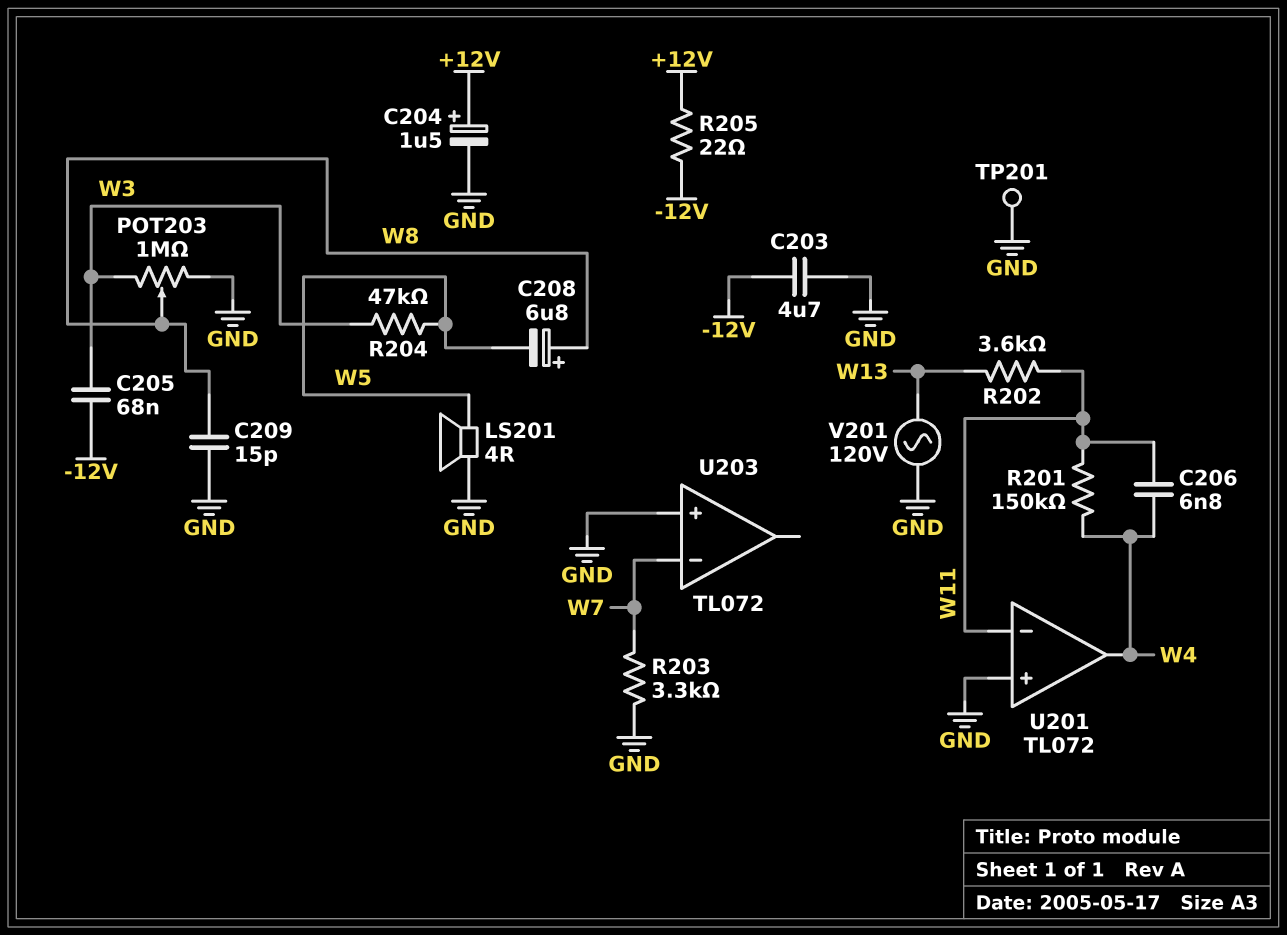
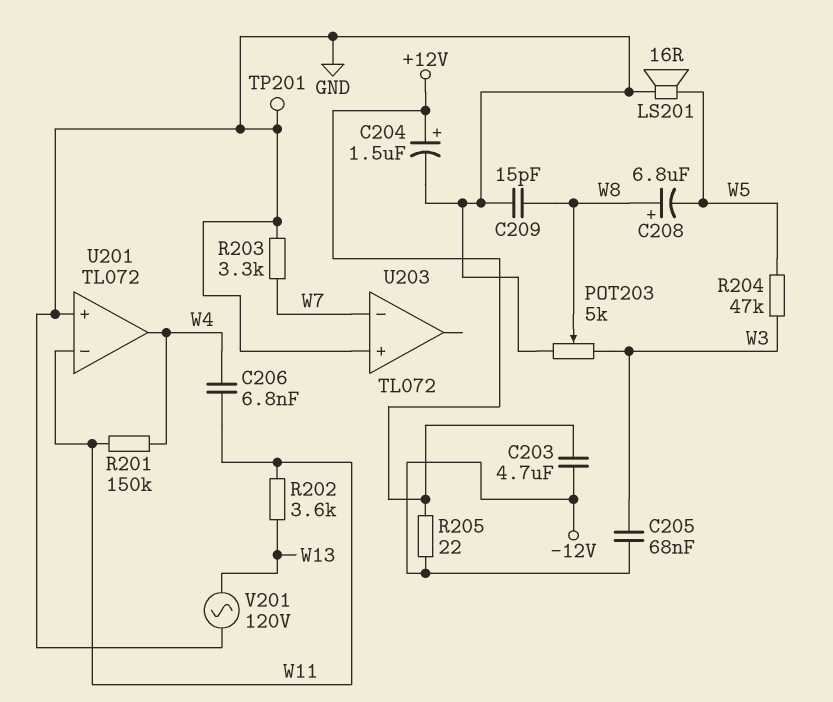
C203: 4.7uF (-12V, GND) -> 4.7uF (+12V, -12V)
LS201: speaker 4R (GND, W5) -> speaker 16R (GND, W5)
POT203: 1M (GND, W3, wiper W8) -> 5k (GND, W3, wiper W8)

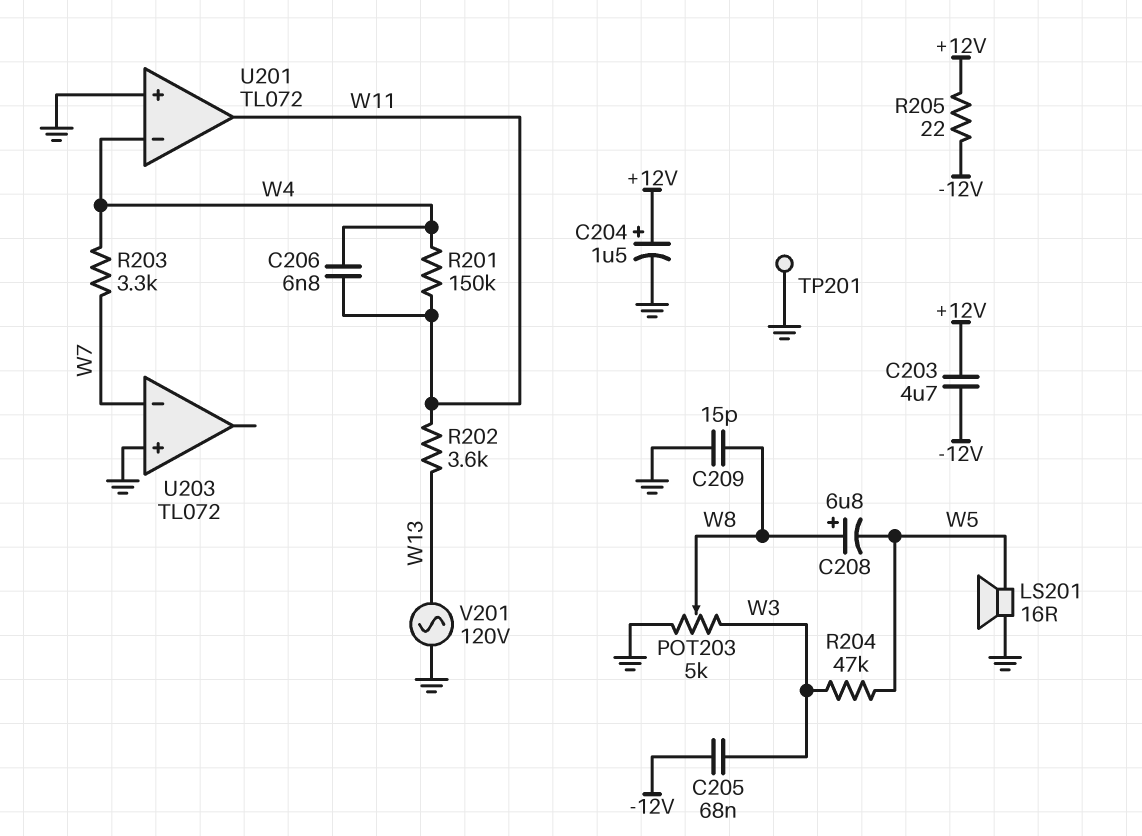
R203: 3.3k (GND, W7) -> 3.3k (W4, W7)
U201 pin in-: W11 -> W4
U201 pin out: W4 -> W11

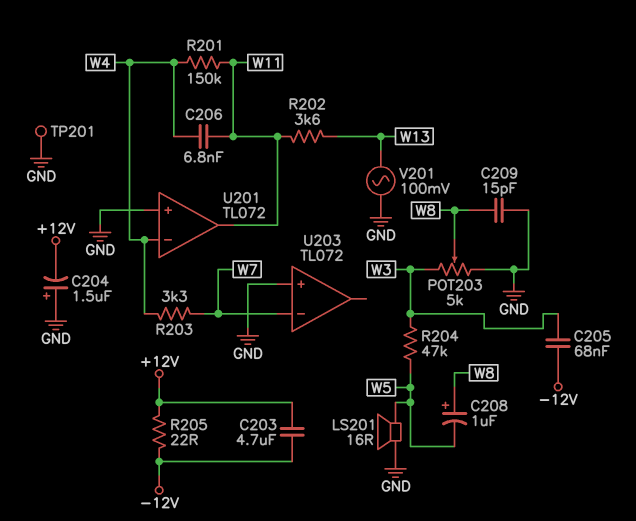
C204: 1.5uF (plus +12V, minus GND) -> 1.5uF (plus GND, minus +12V)
C208: 6.8uF (plus W8, minus W5) -> 1uF (plus W8, minus W5)
V201: AC 120V (GND, W13) -> AC 100mV (GND, W13)

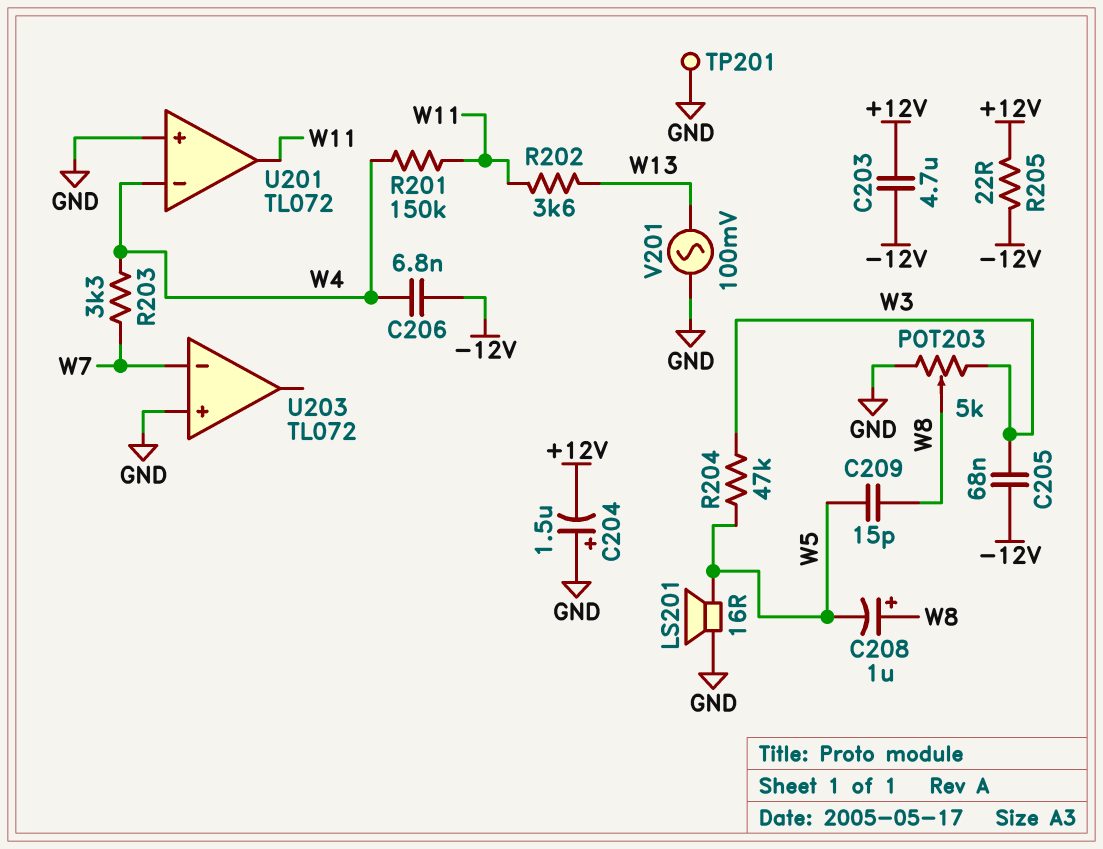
C206: 6.8nF (W4, W11) -> 6.8nF (-12V, W4)
C209: 15pF (GND, W8) -> 15pF (W5, W8)

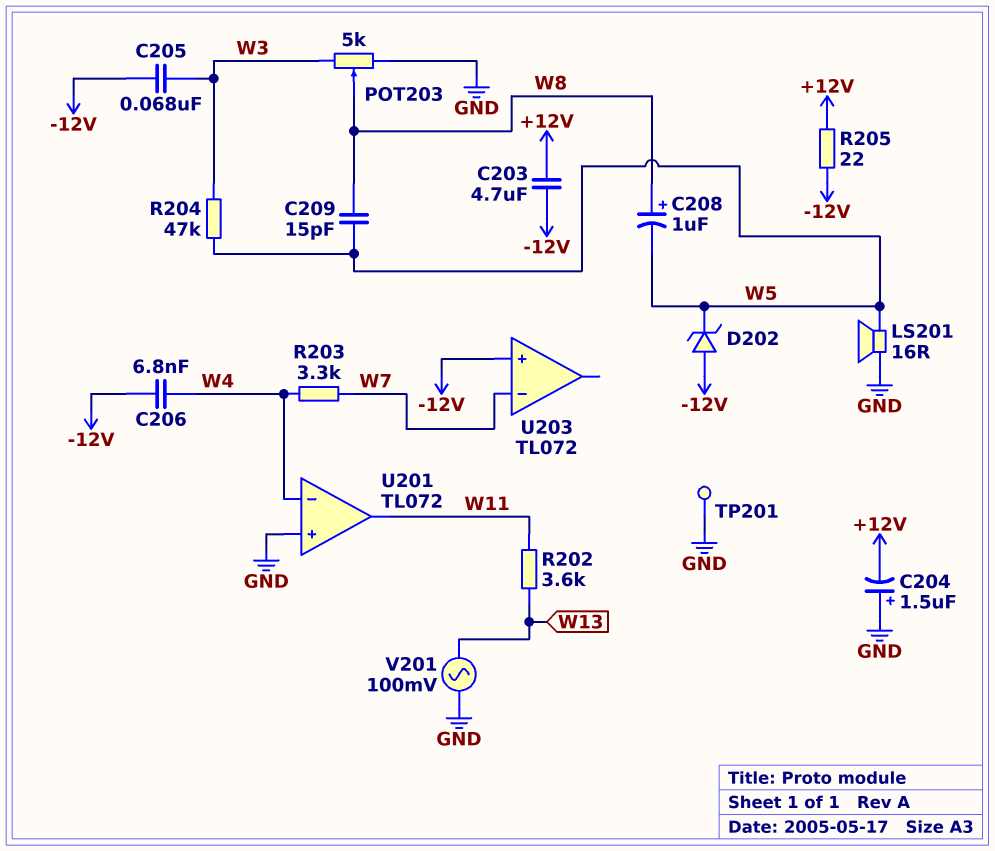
D202: none -> zener (A -12V, K W5)
R201: 150k (W4, W11) -> none
U203 pin in+: GND -> -12V

